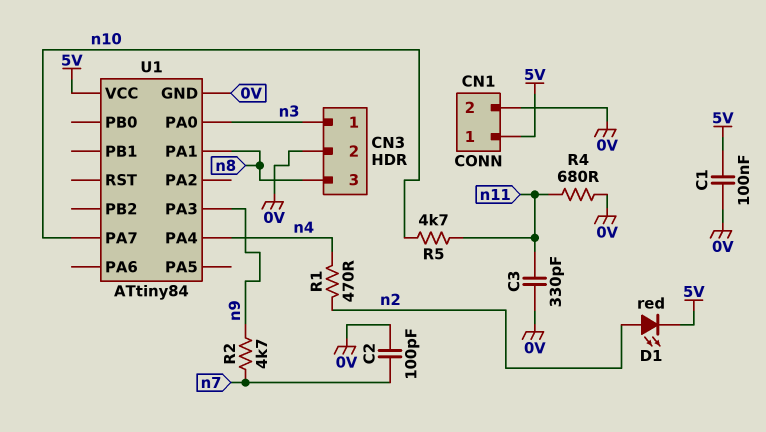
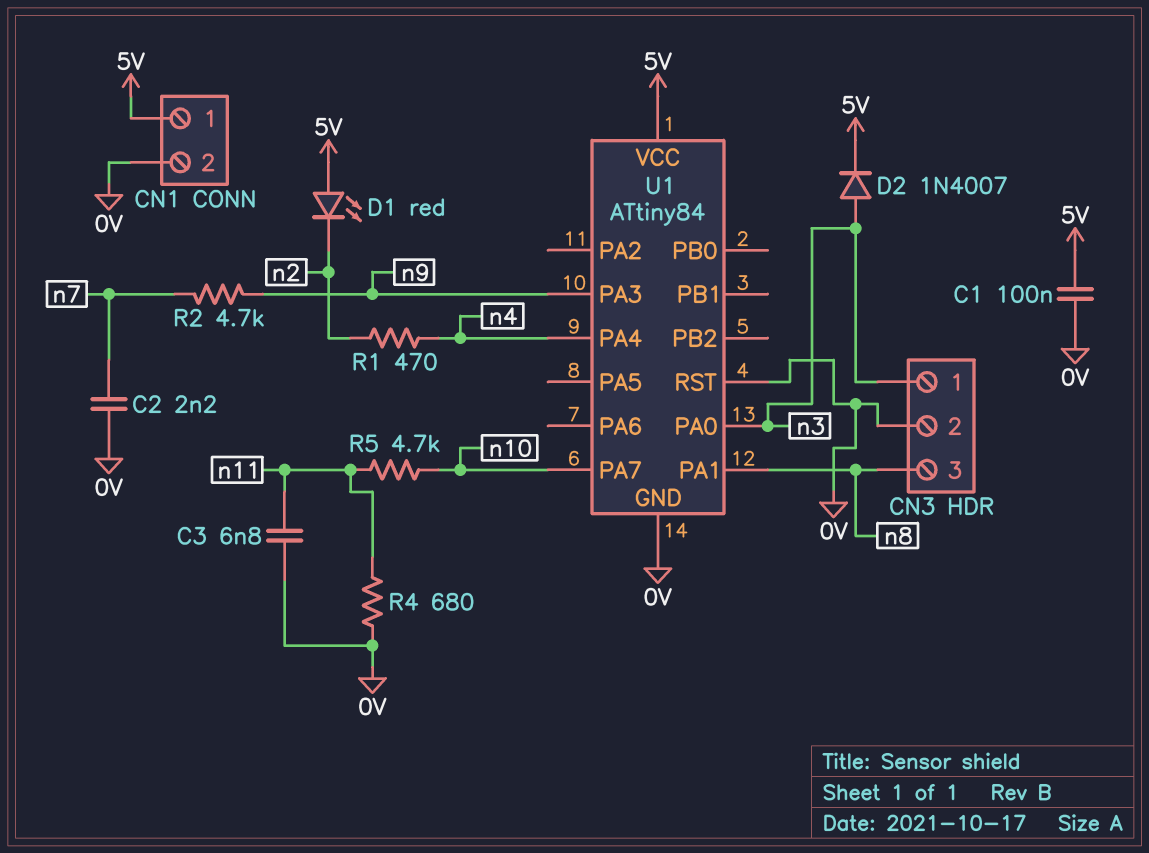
C2: 100pF (0V, n7) -> 2.2nF (0V, n7)
C3: 330pF (0V, n11) -> 6.8nF (0V, n11)
D1: LED red (A n2, K 5V) -> LED red (A 5V, K n2)
D2: none -> diode 1N4007 (A n3, K 5V)
U1 pin RST: none -> 0V

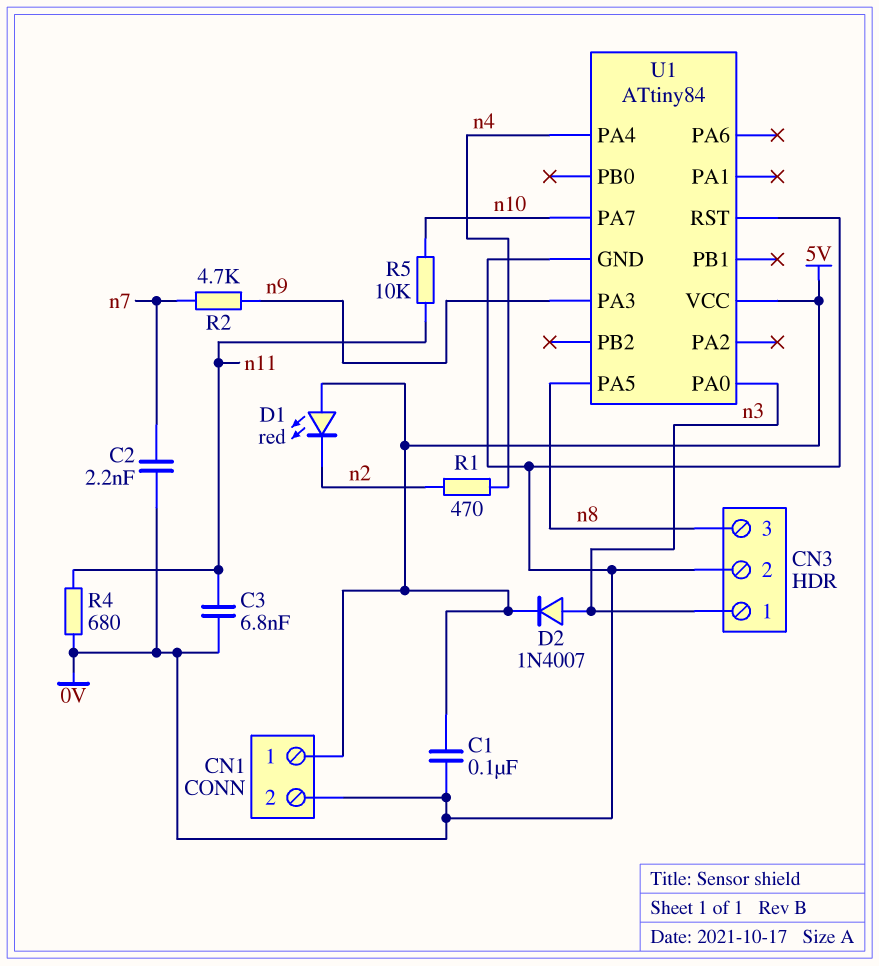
R5: 4.7k (n10, n11) -> 10k (n10, n11)
U1 pin PA1: n8 -> none
U1 pin PA5: none -> n8

